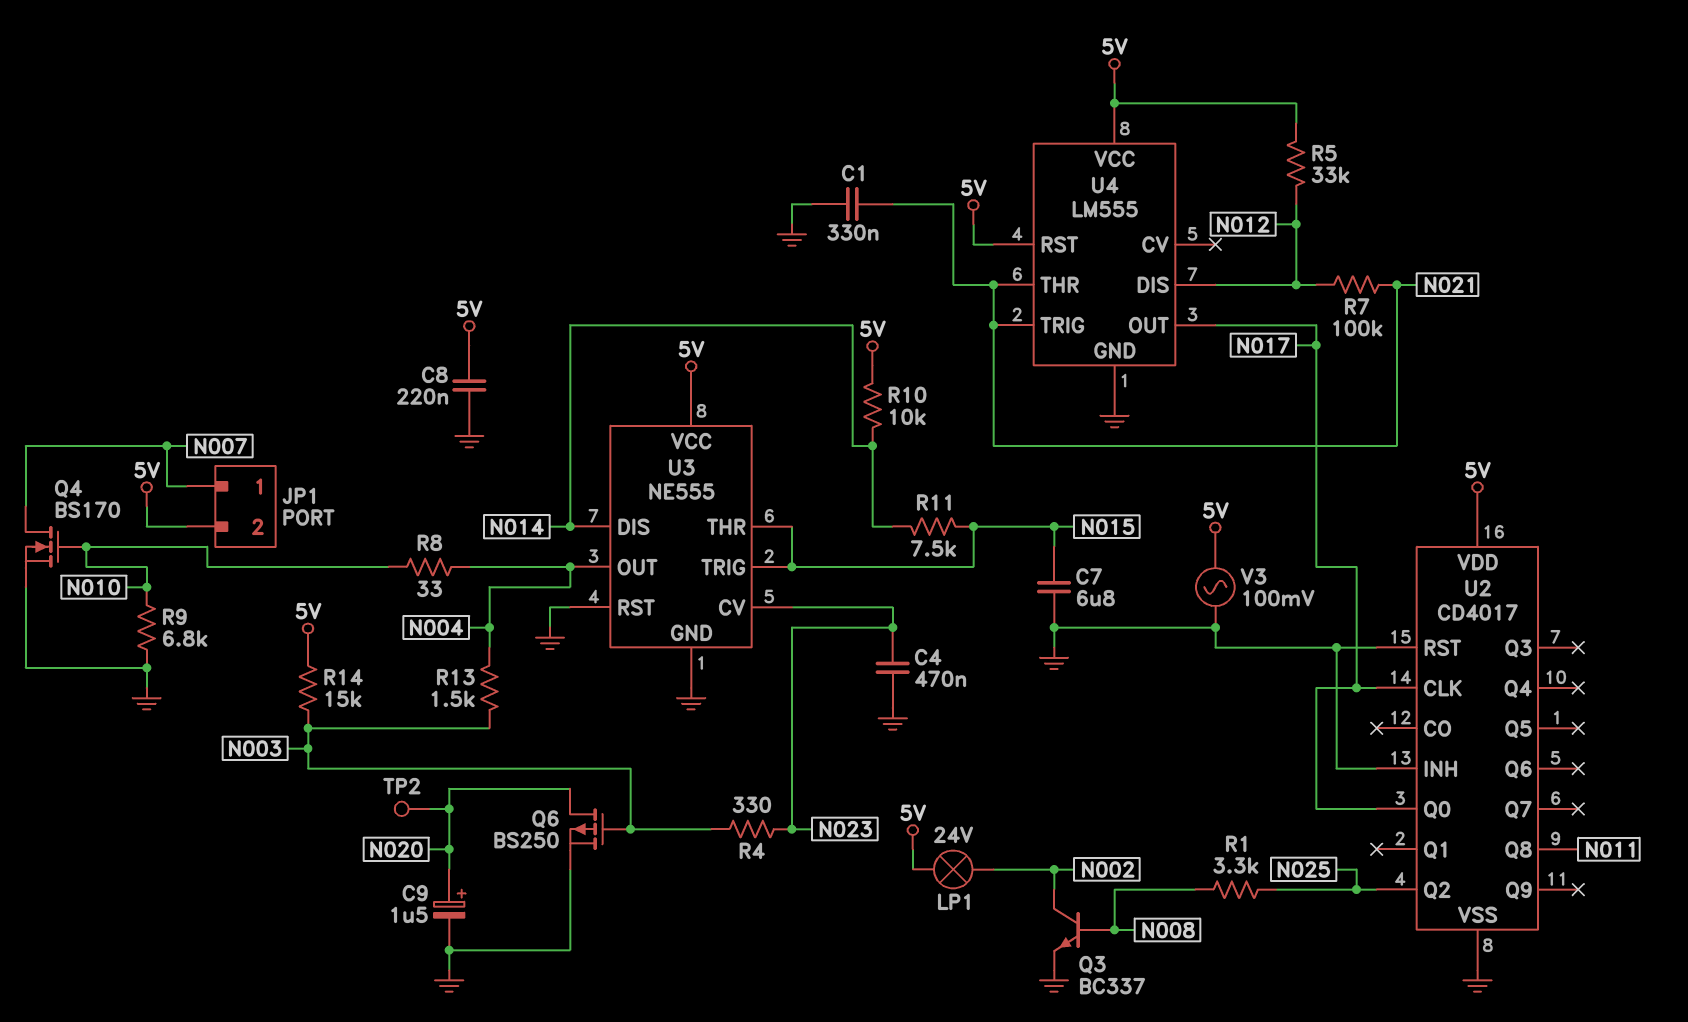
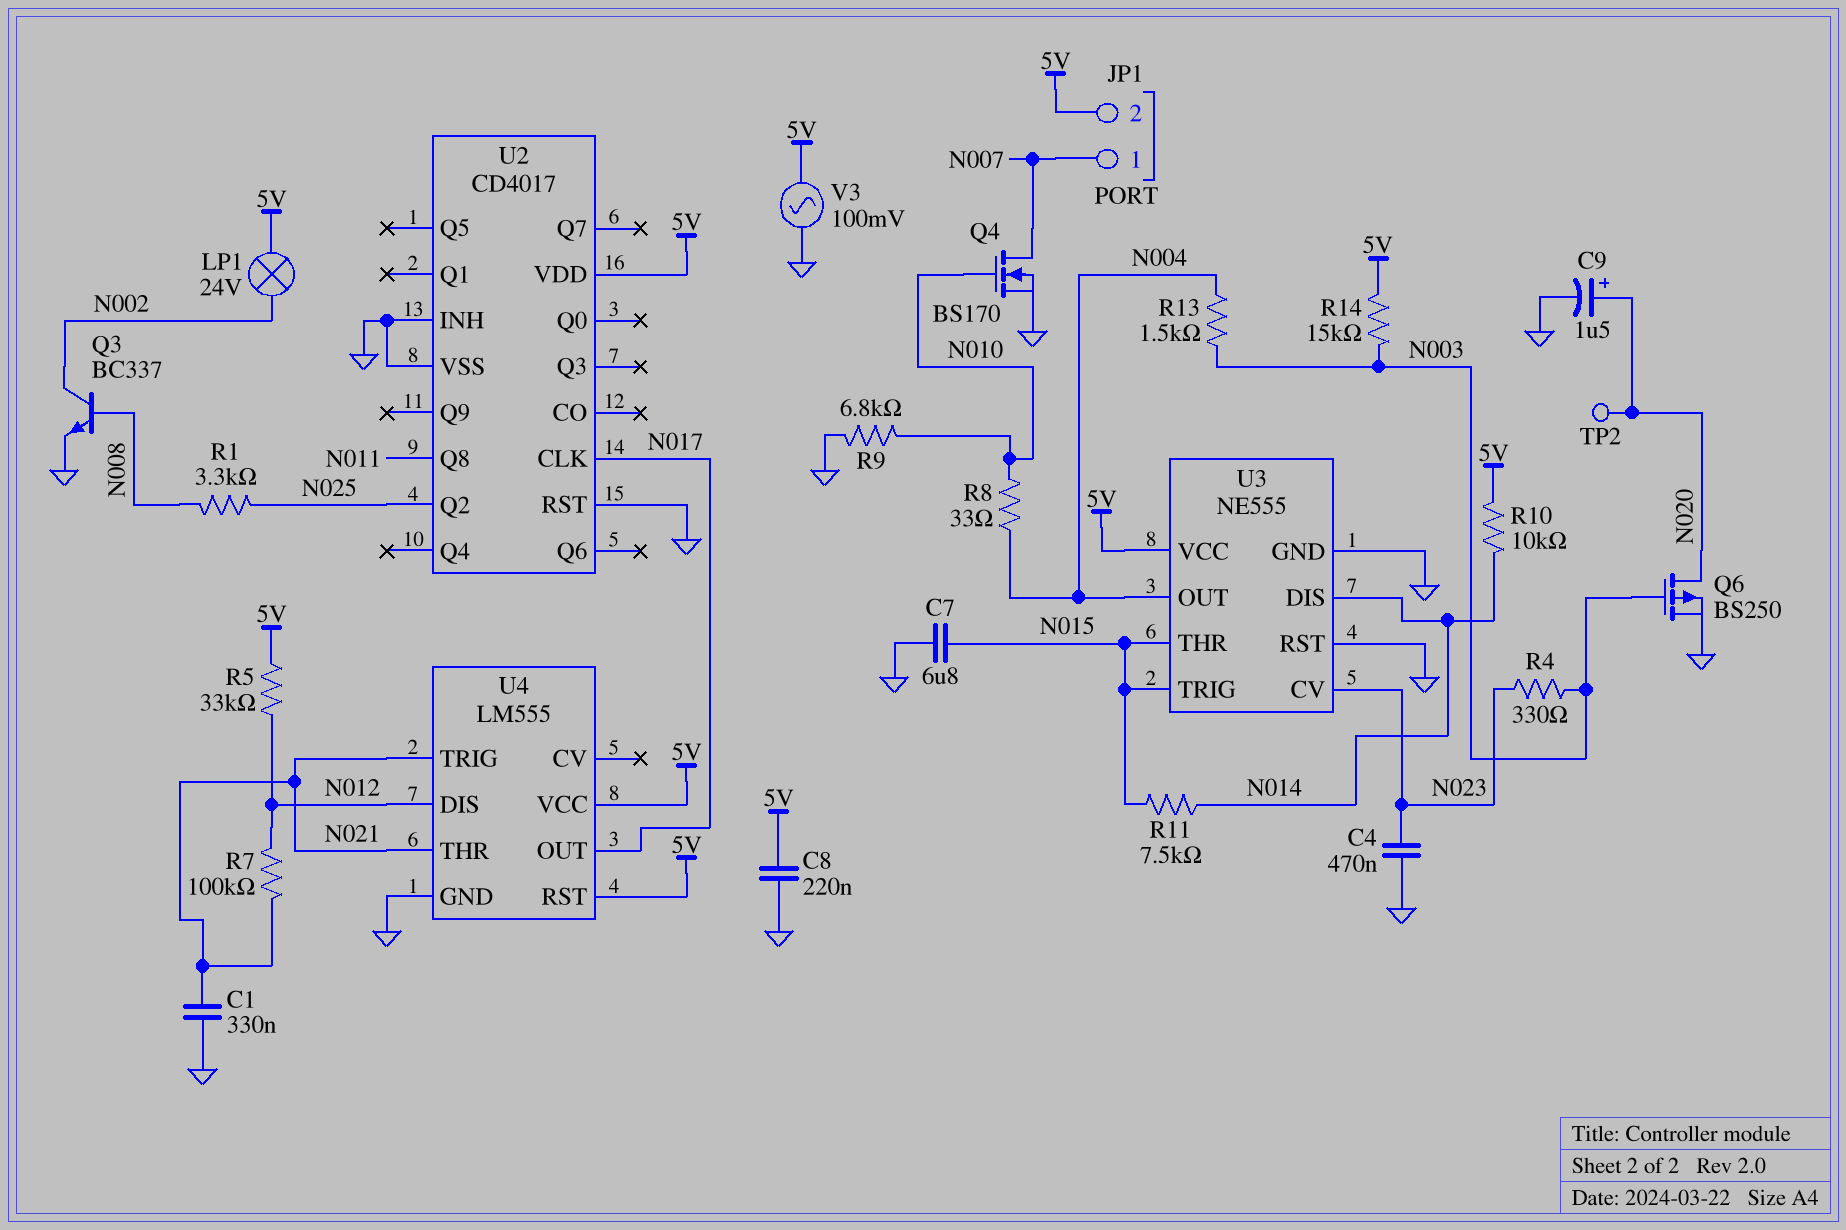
U2 pin Q0: N017 -> none

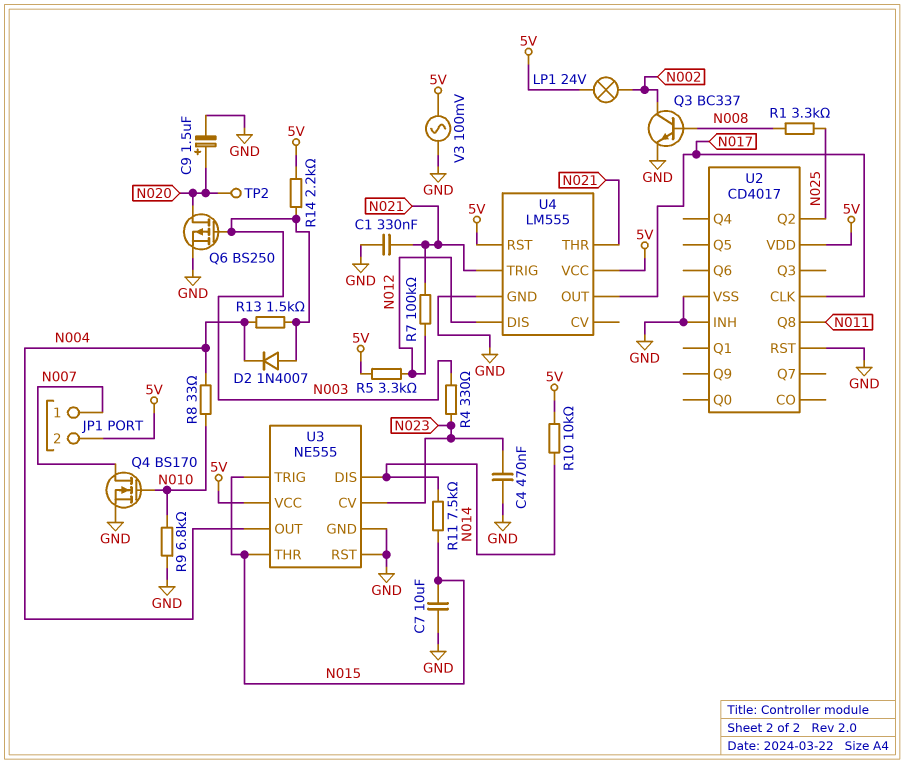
C7: 6.8uF (GND, N015) -> 10uF (GND, N015)
C8: 220nF (5V, GND) -> none
D2: none -> diode 1N4007 (A N003, K N004)
R5: 33k (5V, N012) -> 3.3k (5V, N012)
R14: 15k (5V, N003) -> 2.2k (5V, N003)

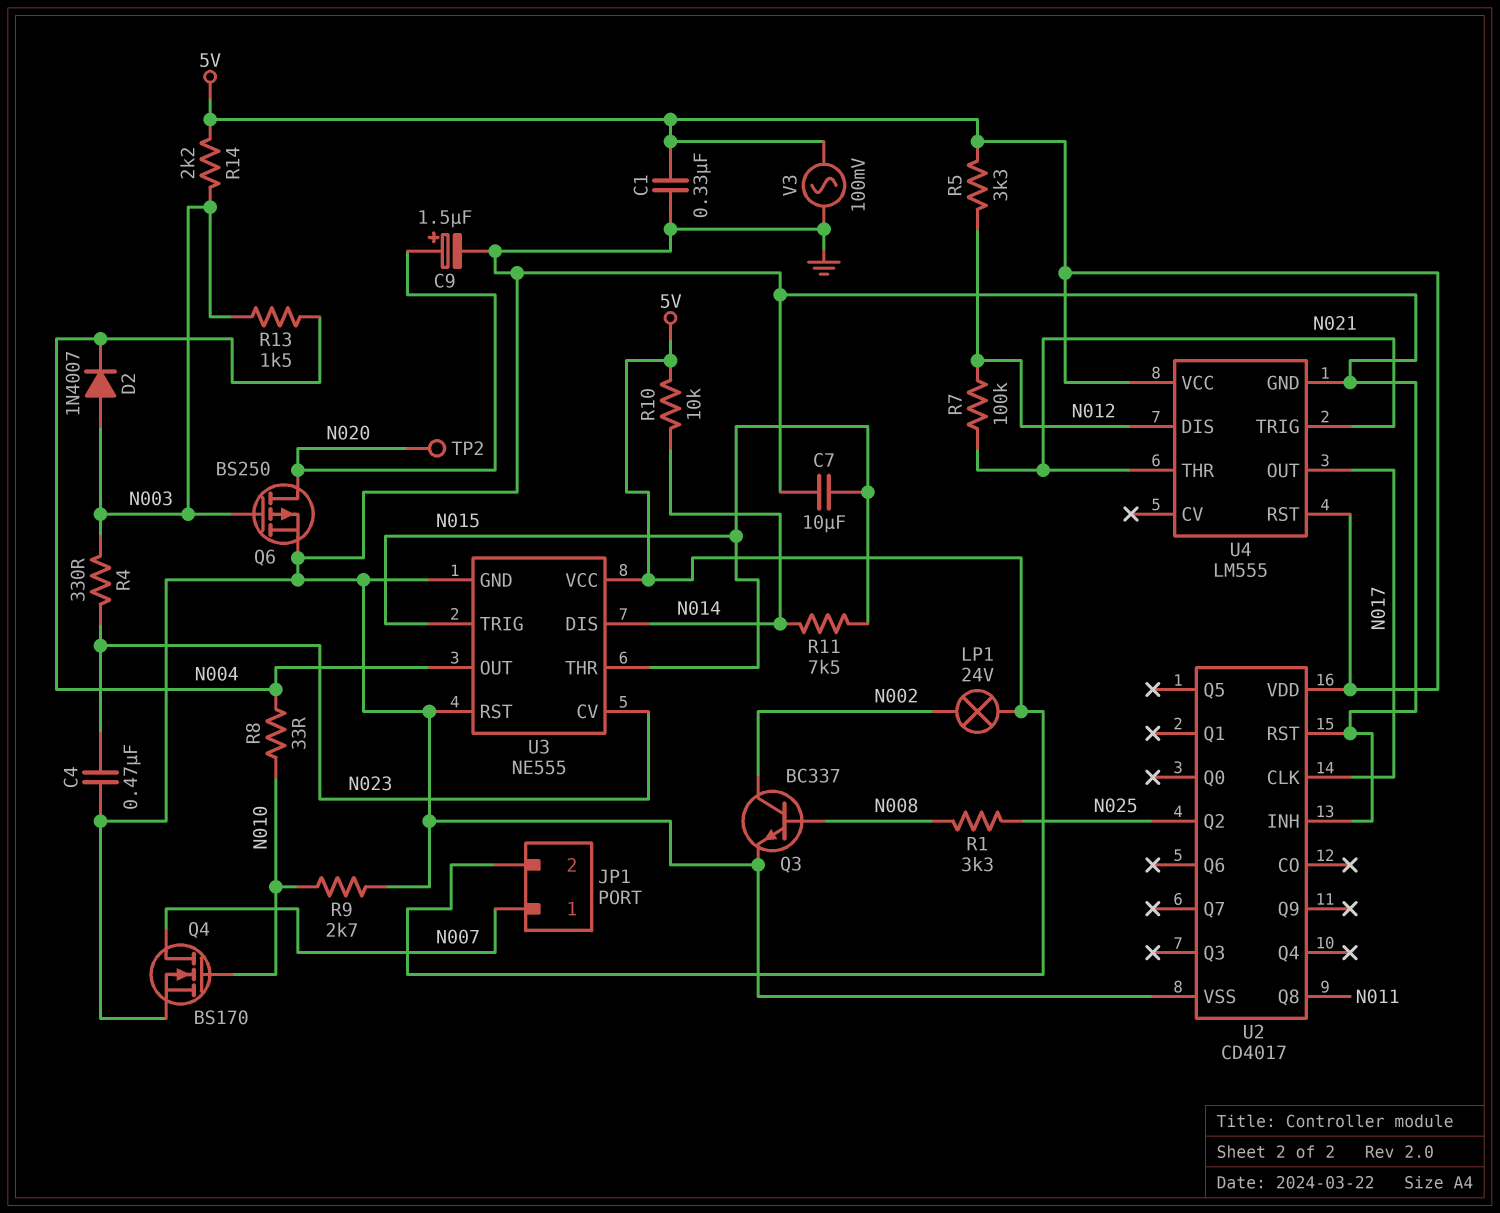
C1: 330nF (GND, N021) -> 330nF (5V, GND)
R9: 6.8k (GND, N010) -> 2.7k (GND, N010)

